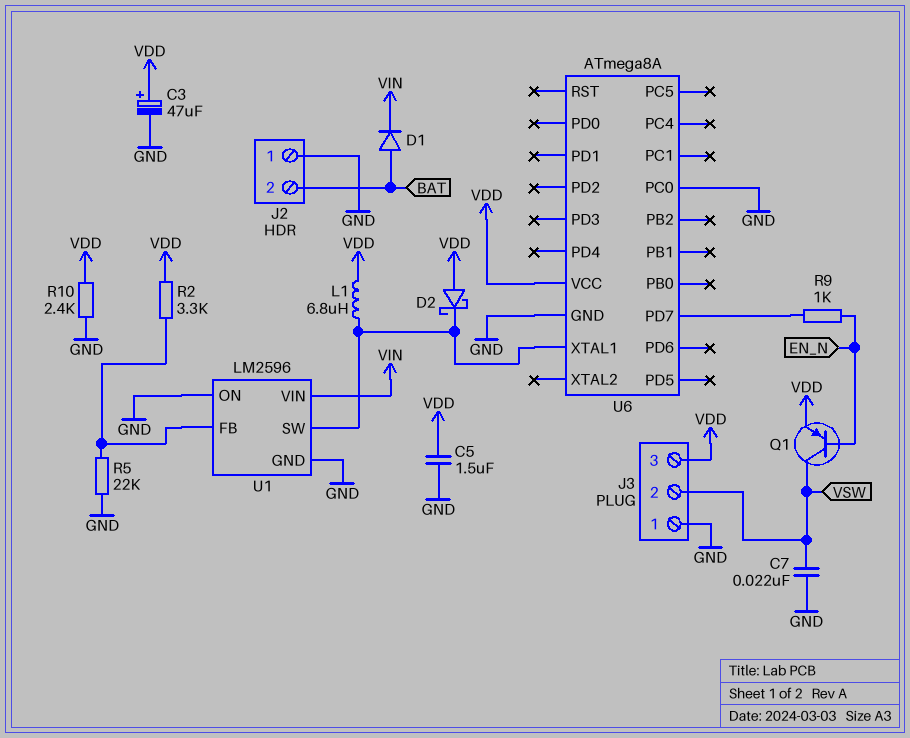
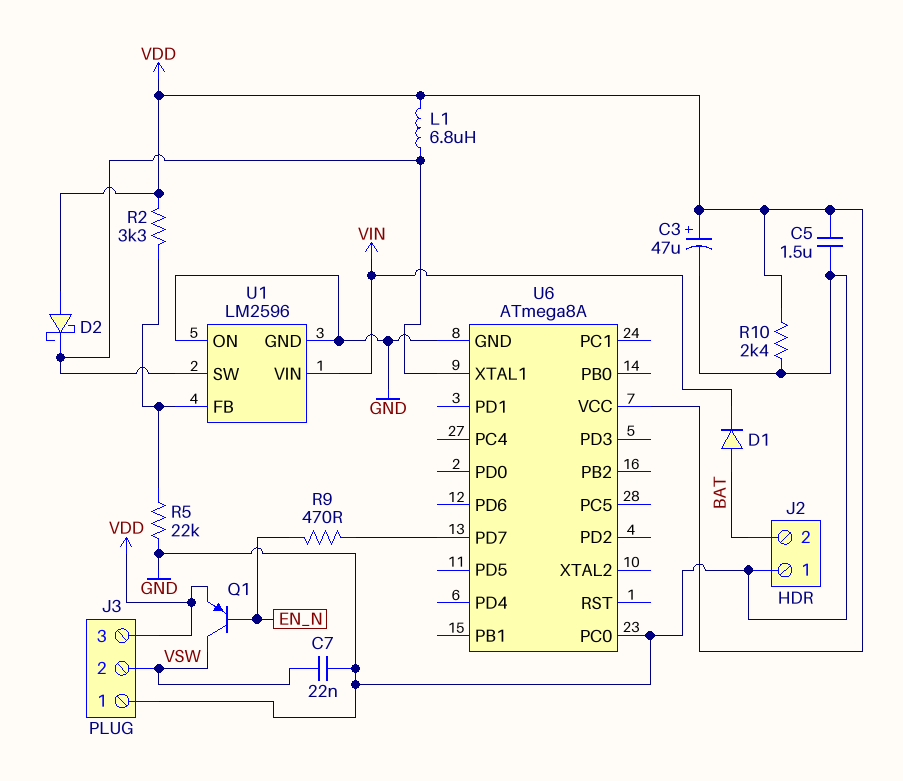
R9: 1k (EN_N, U6/PD7) -> 470 (EN_N, U6/PD7)

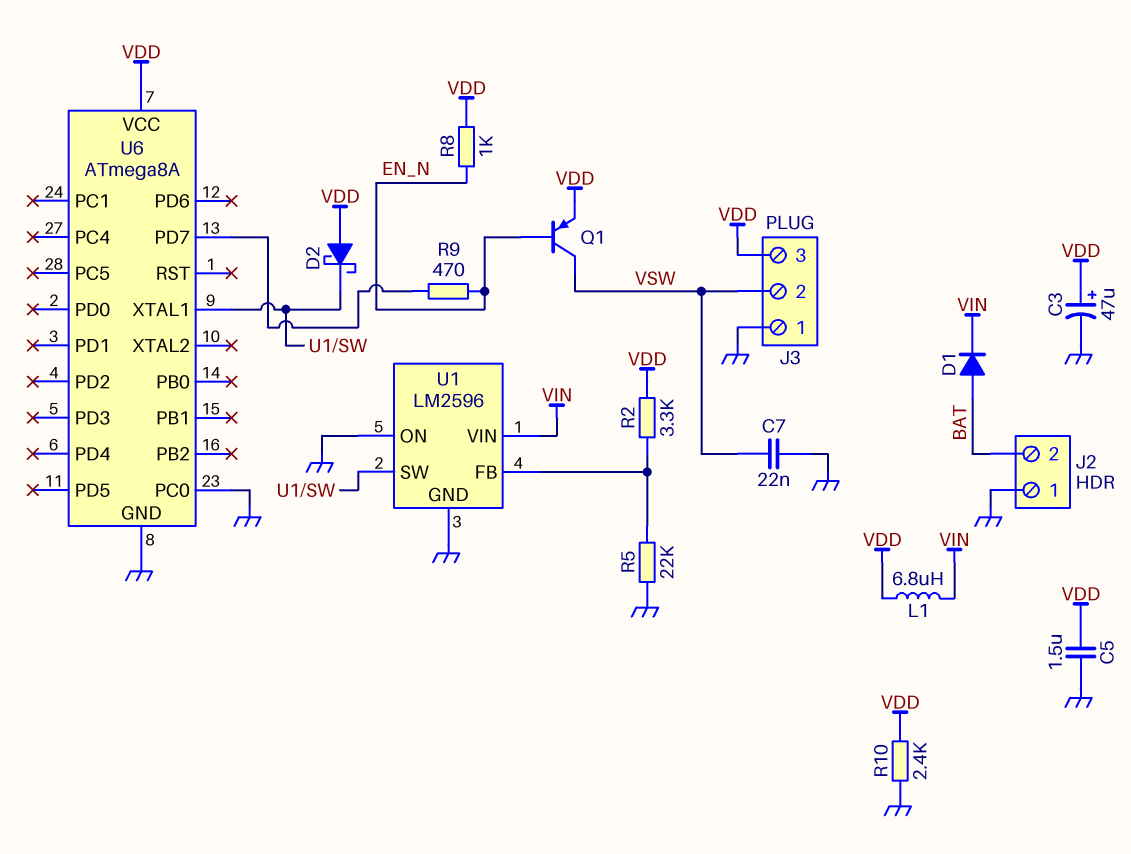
L1: 6.8uH (U1/SW, VDD) -> 6.8uH (VDD, VIN)
R8: none -> 1k (EN_N, VDD)

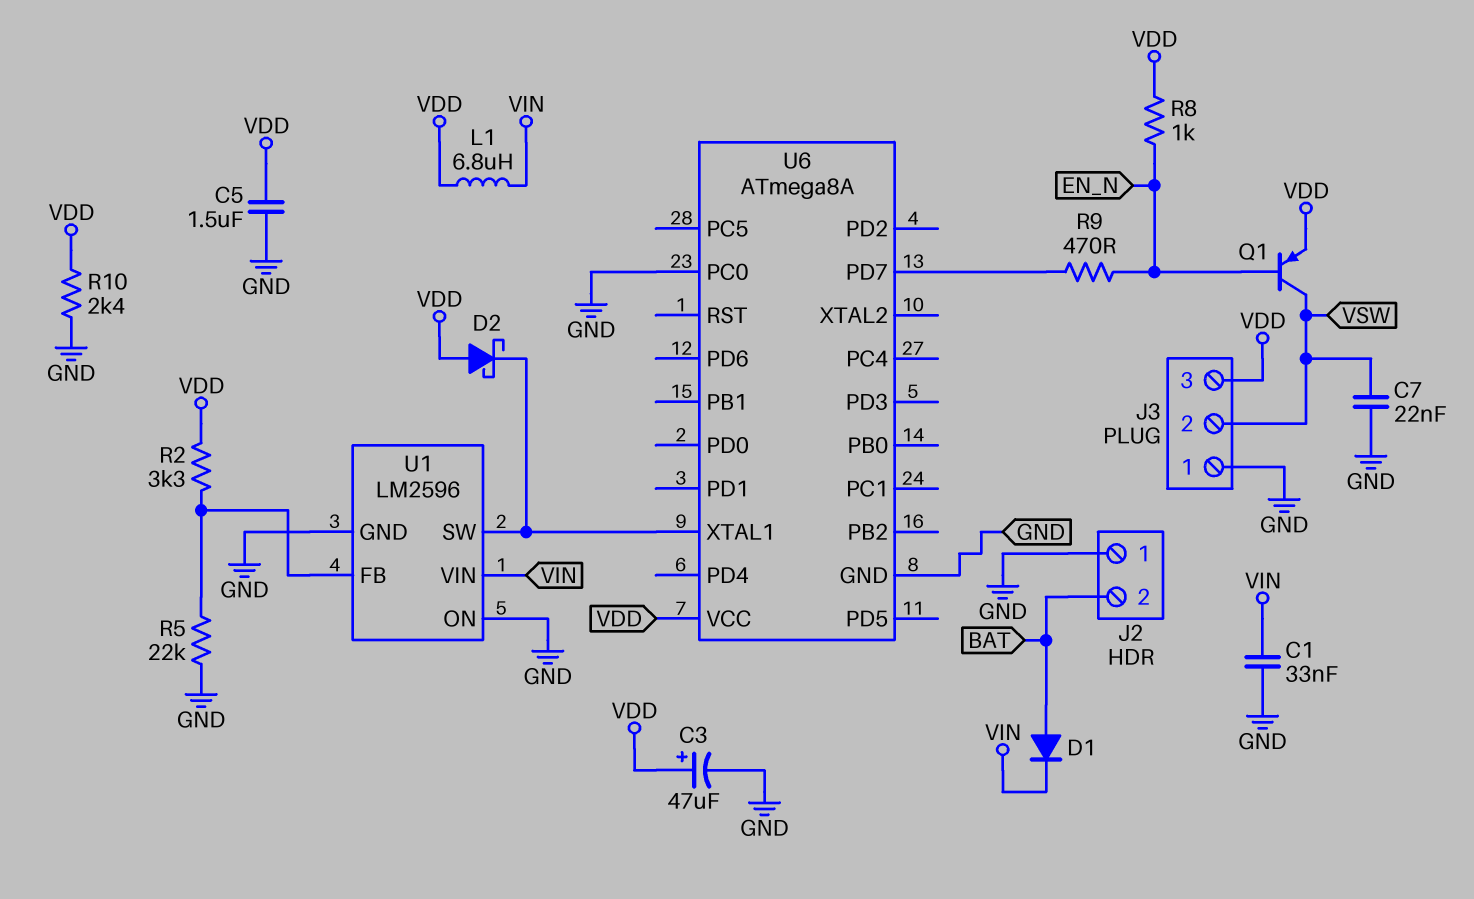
C1: none -> 33nF (GND, VIN)

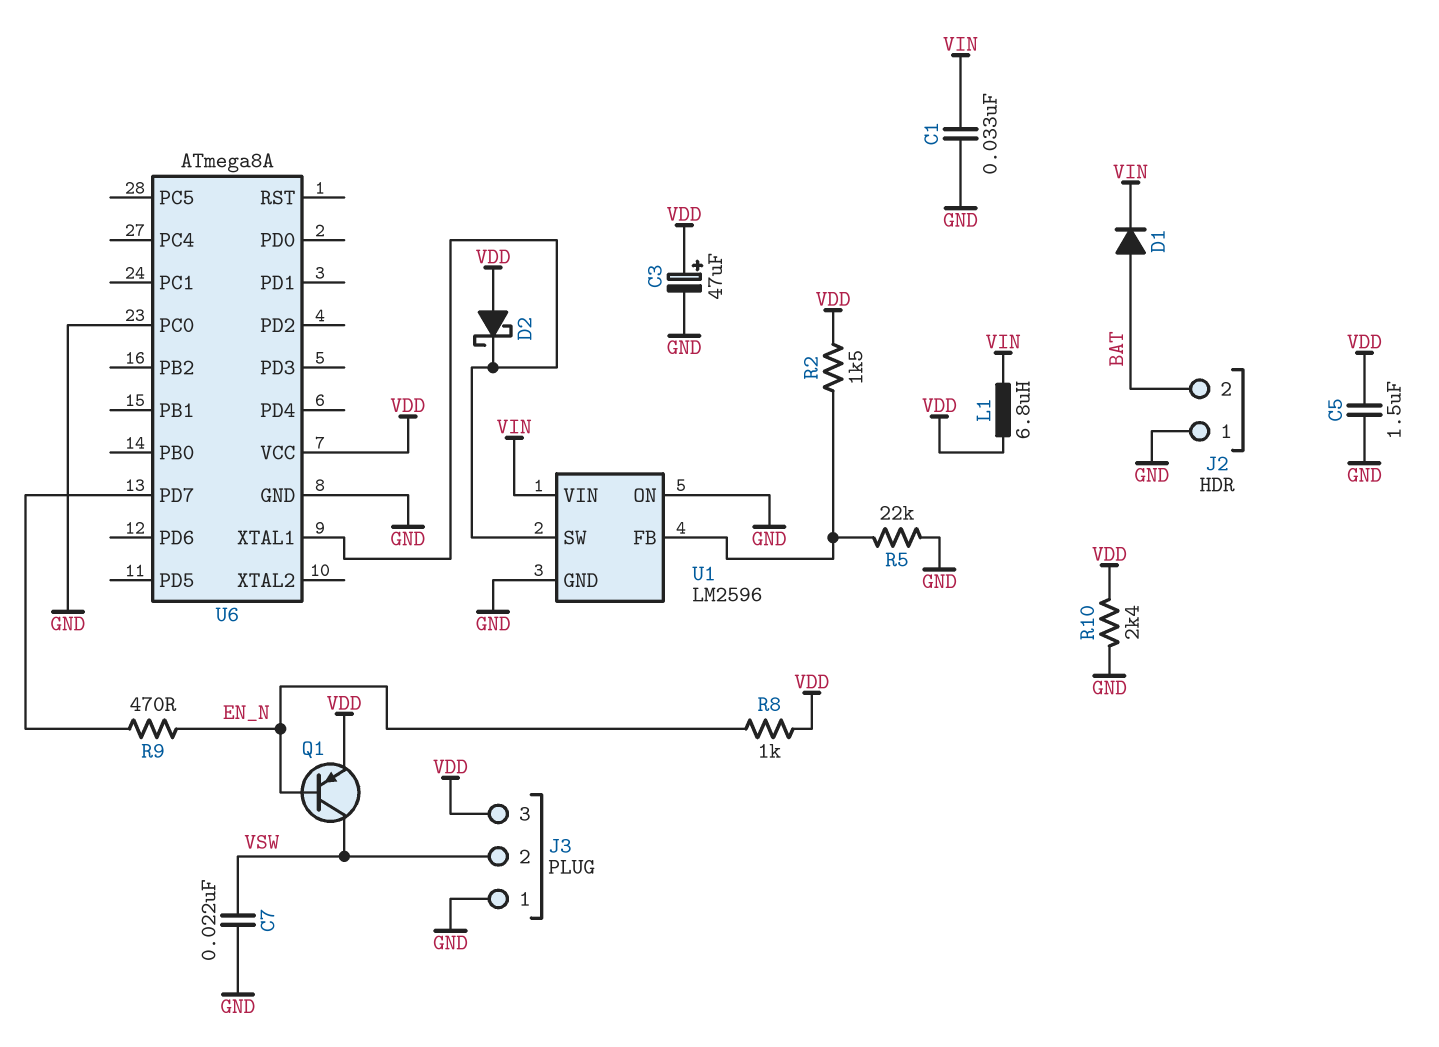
R2: 3.3k (U1/FB, VDD) -> 1.5k (U1/FB, VDD)

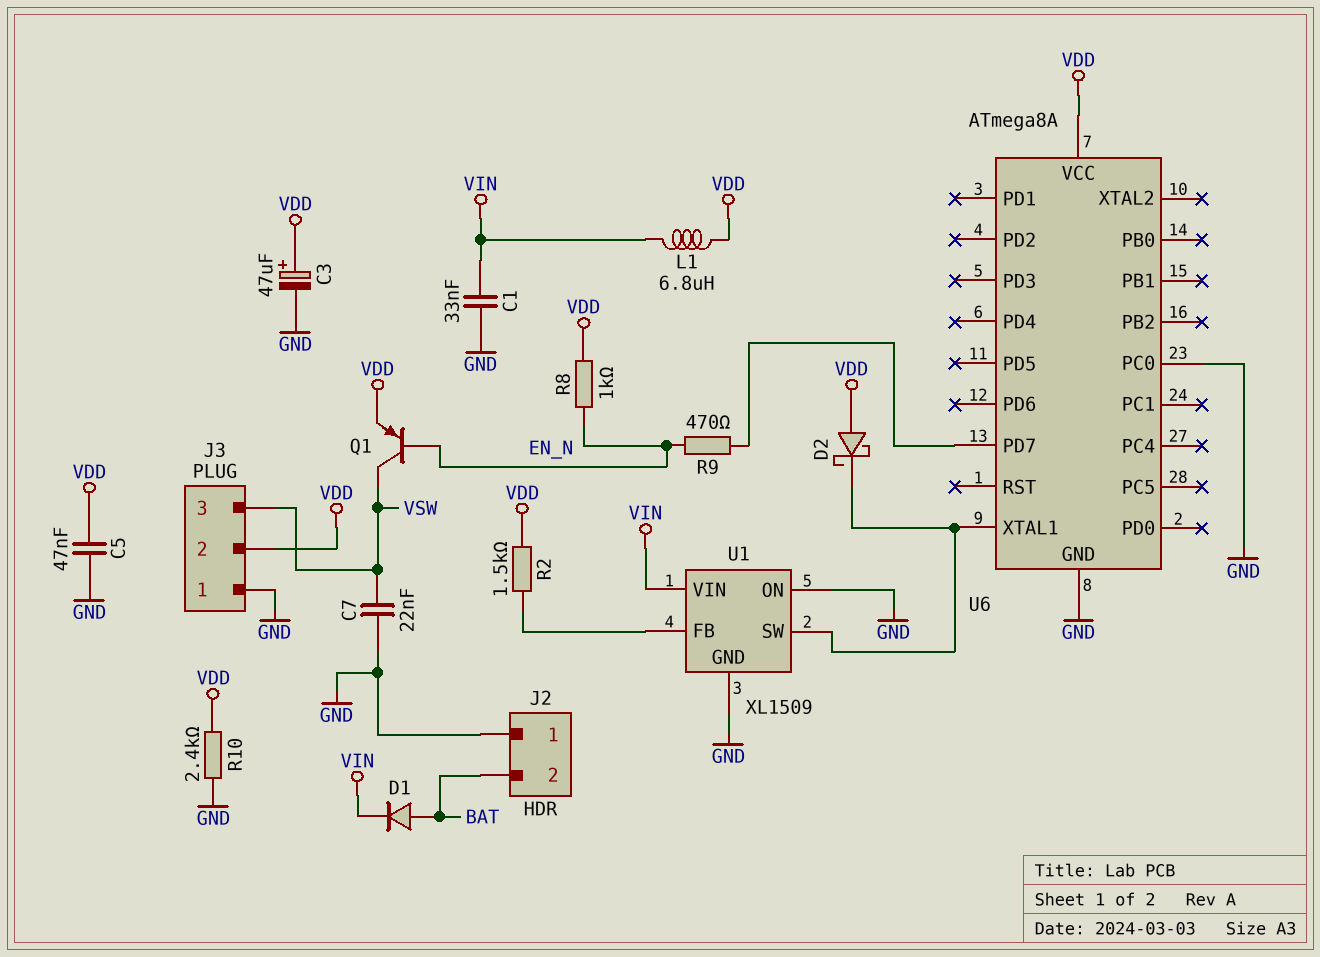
C5: 1.5uF (GND, VDD) -> 47nF (GND, VDD)
J3 pin 2: VSW -> VDD
J3 pin 3: VDD -> VSW
R5: 22k (GND, U1/FB) -> none
U1: LM2596 -> XL1509

